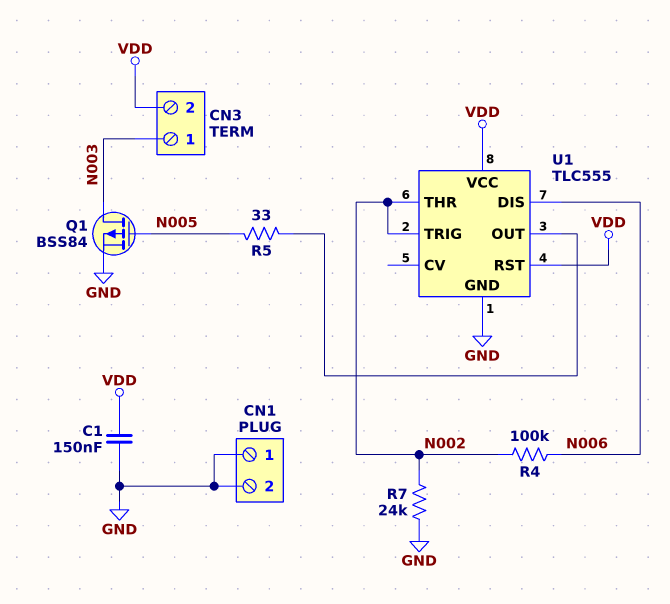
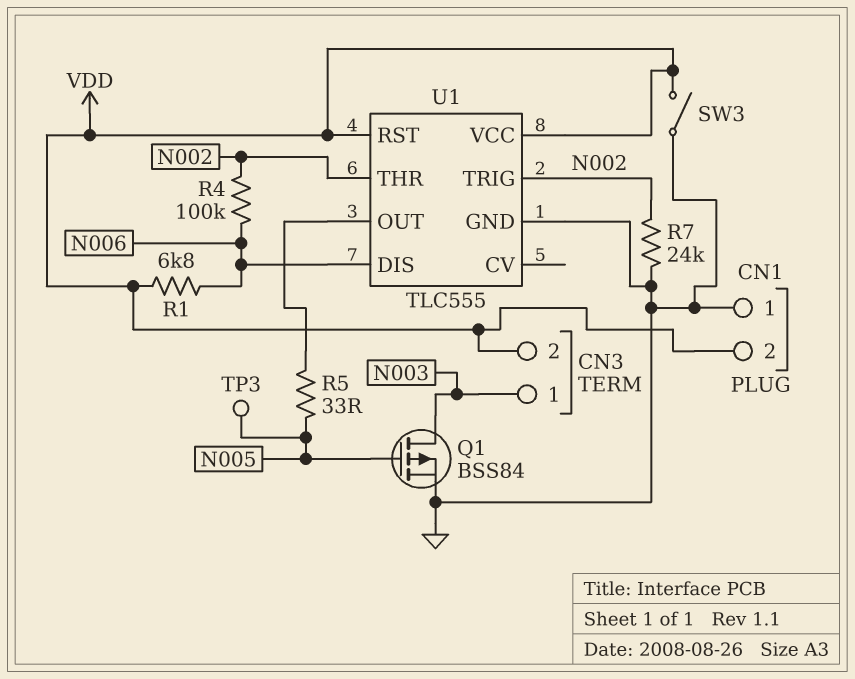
C1: 150nF (GND, VDD) -> none
CN1 pin 2: GND -> VDD
R1: none -> 6.8k (N006, VDD)
SW3: none -> switch (GND, VDD)
TP3: none -> test point (N005)

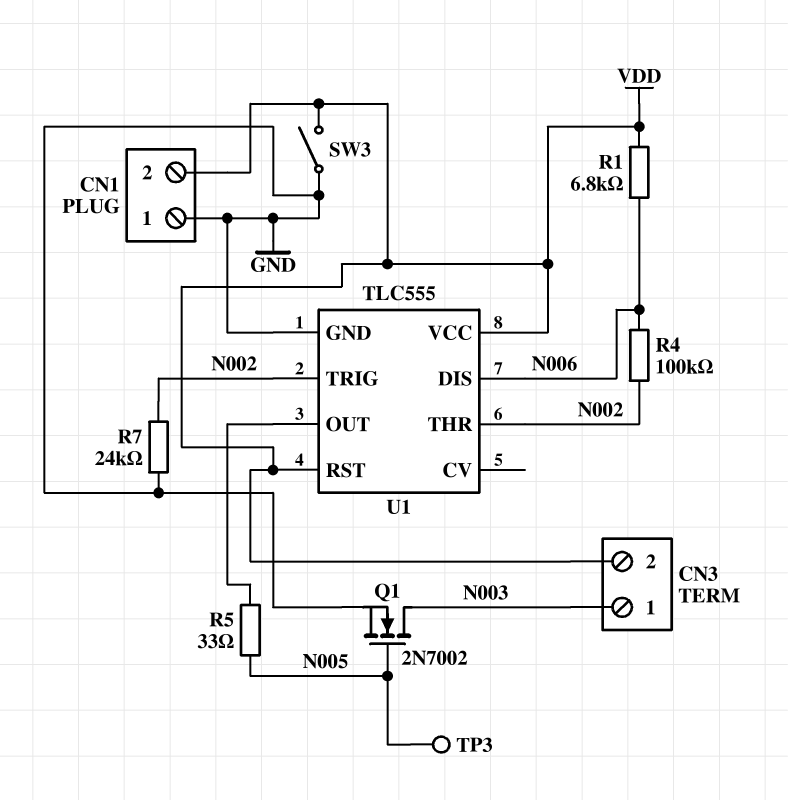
Q1: PMOS BSS84 (G N005, D N003, S GND) -> NMOS 2N7002 (G N005, D N003, S GND)

